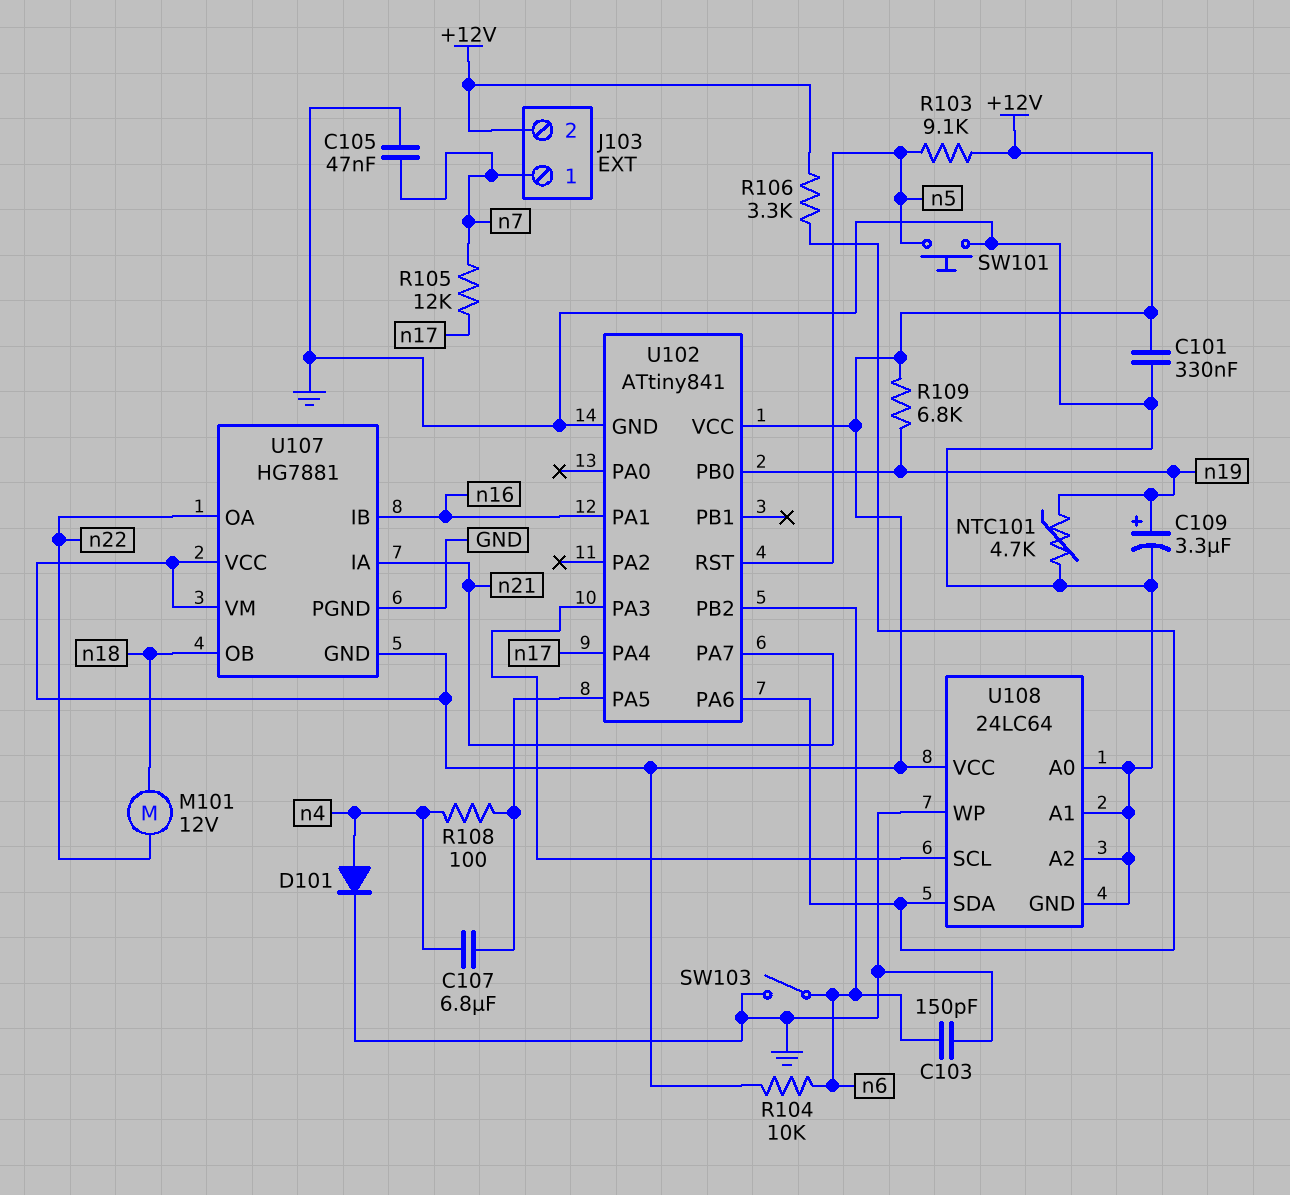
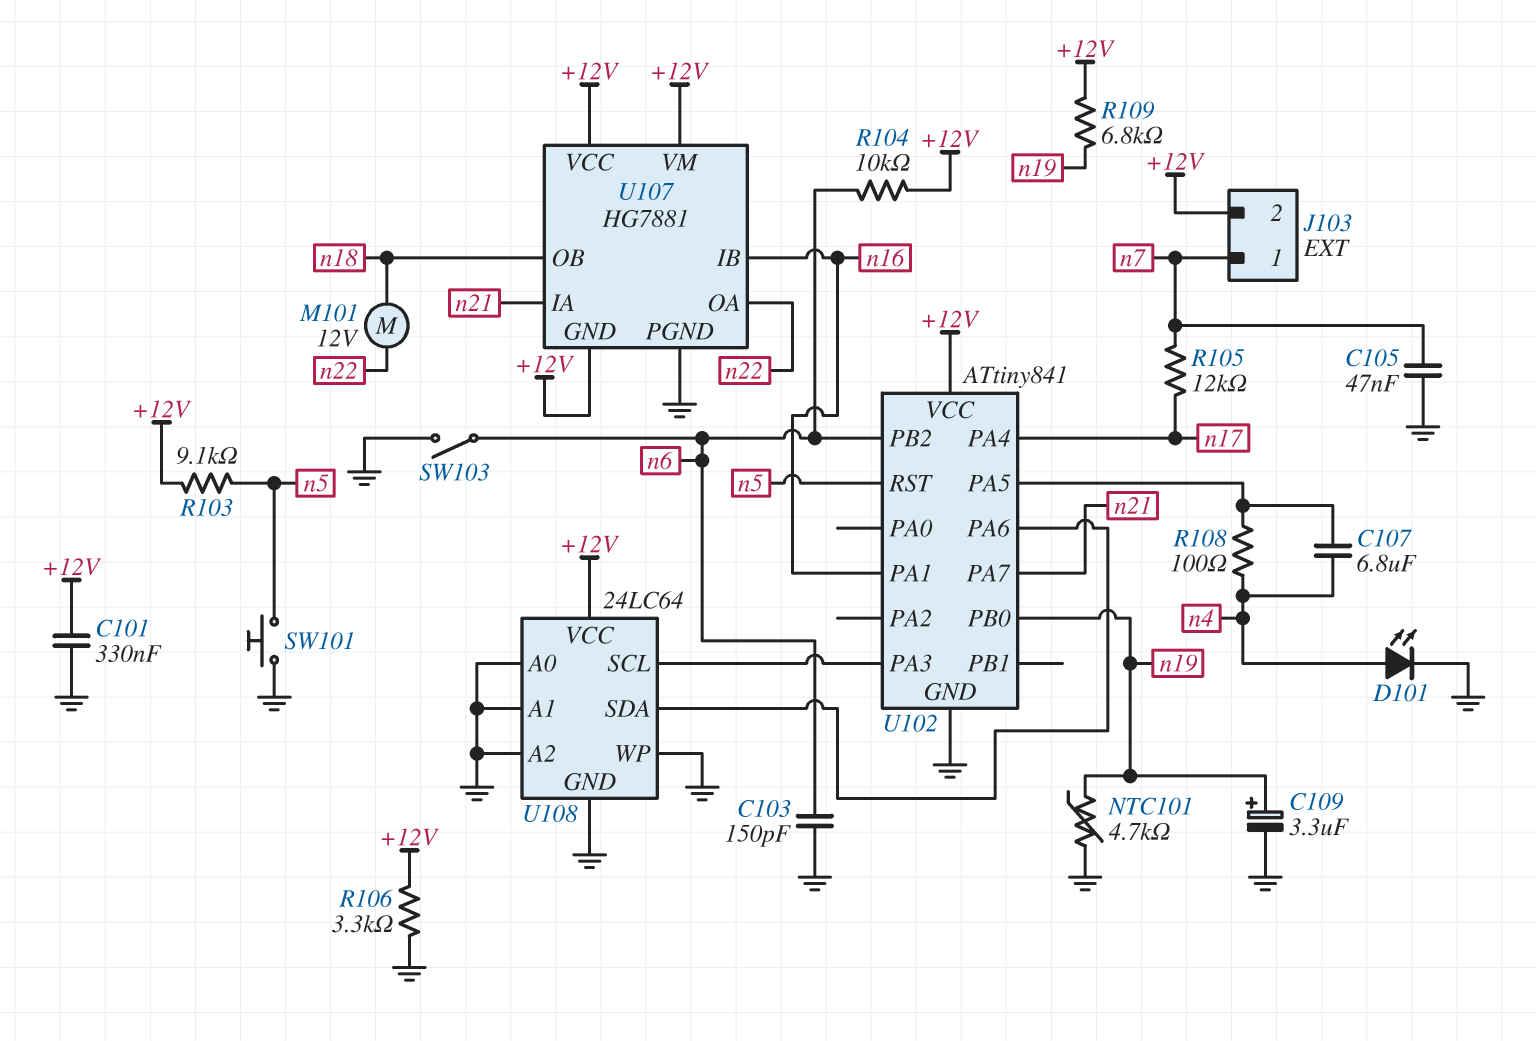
D101: diode (A n4, K GND) -> LED (A n4, K GND)
R106: 3.3k (+12V, U102/PA6) -> 3.3k (+12V, GND)

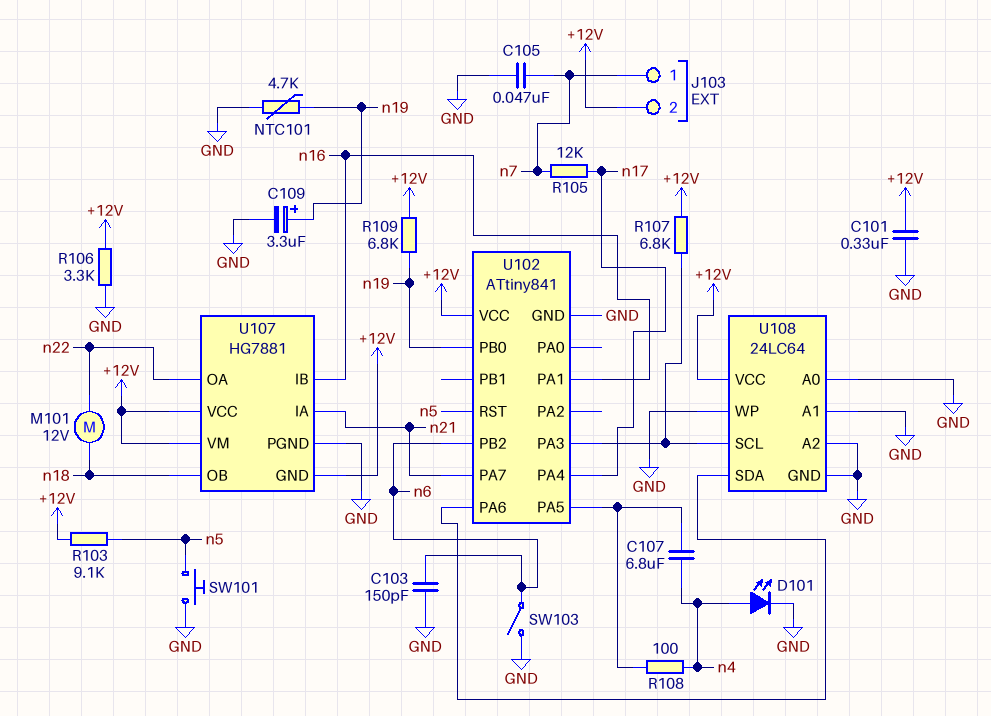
R104: 10k (+12V, n6) -> none
R107: none -> 6.8k (+12V, U102/PA3)

